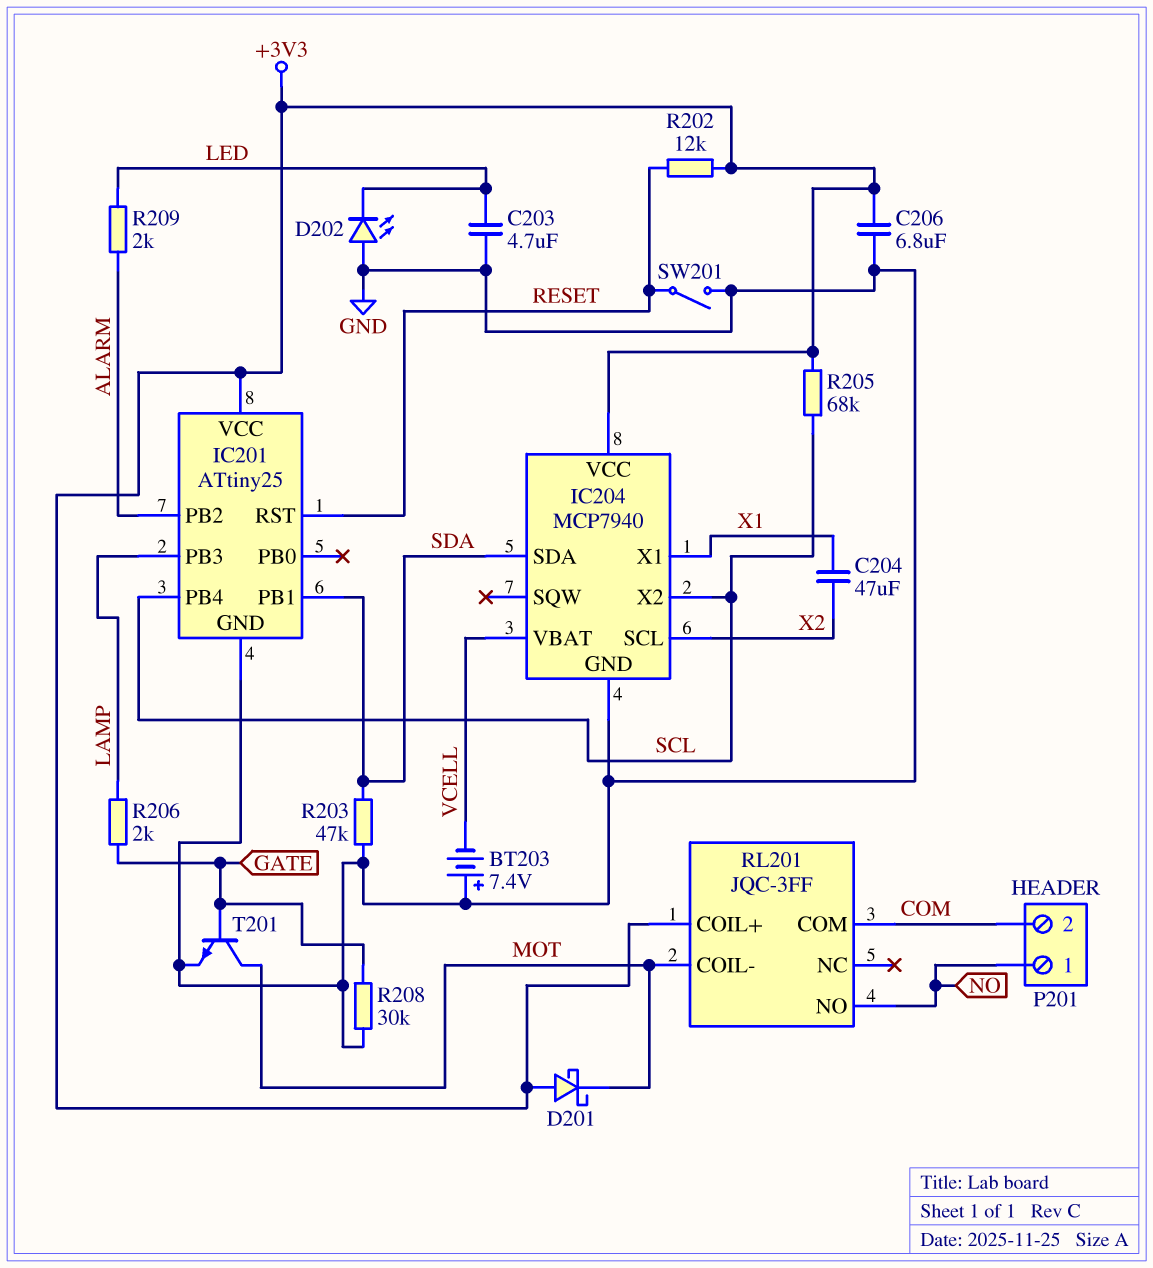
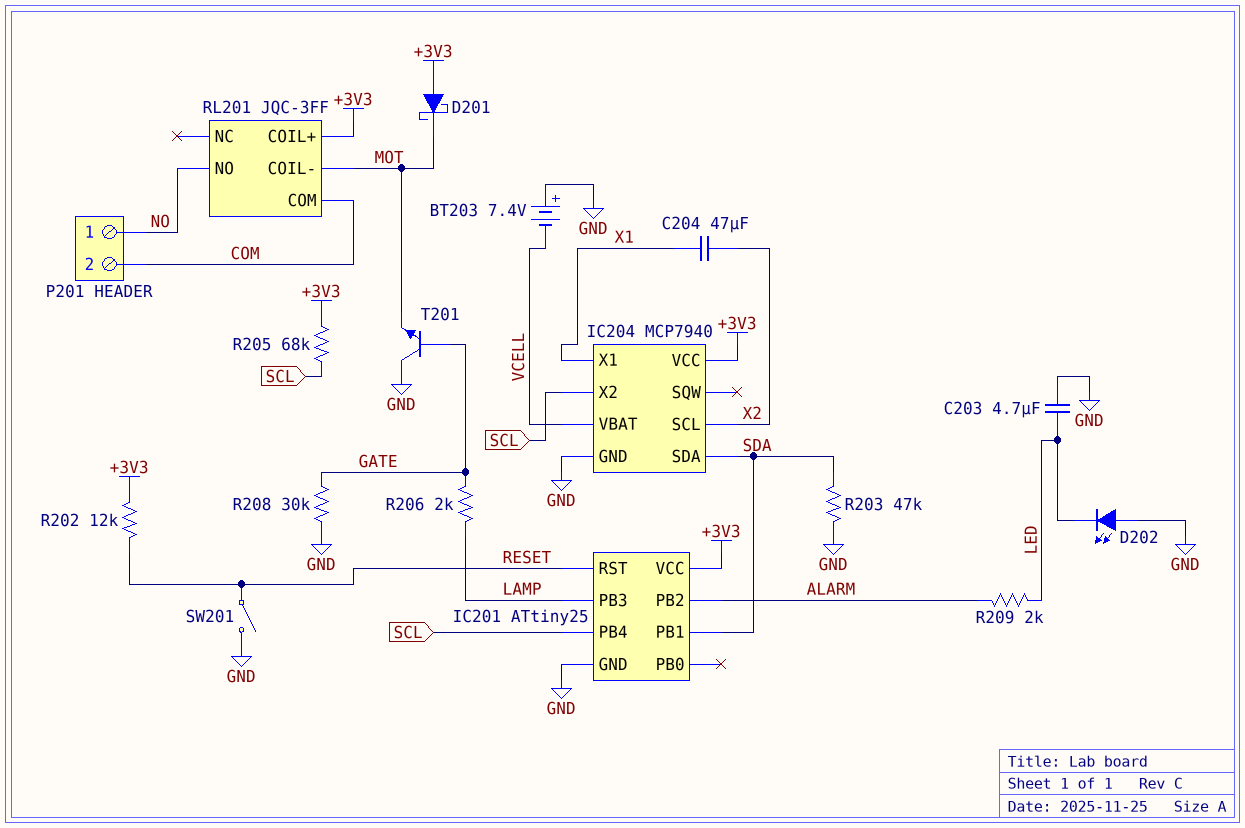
C206: 6.8uF (+3V3, GND) -> none
T201: NPN (B GATE, C MOT, E GND) -> NPN (B GATE, C GND, E MOT)

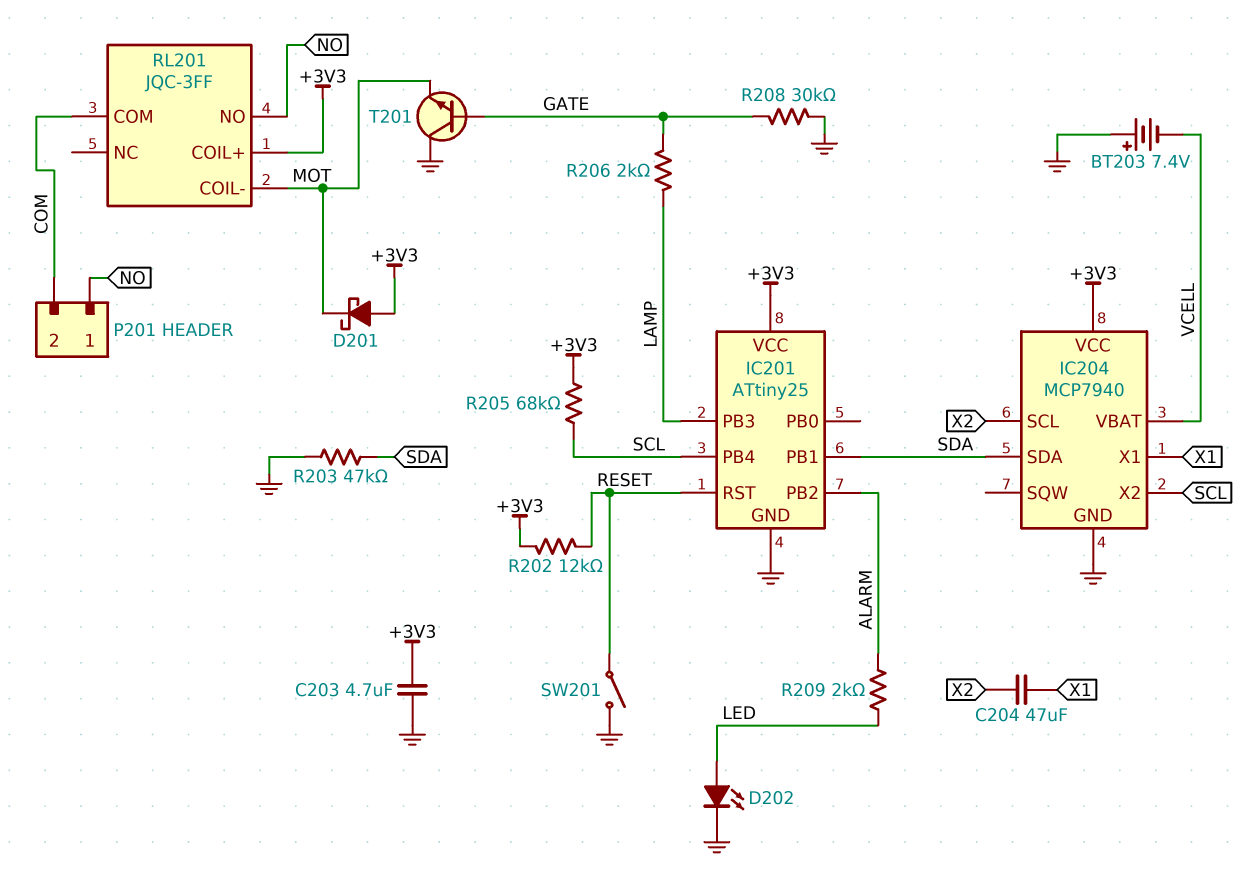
C203: 4.7uF (GND, LED) -> 4.7uF (+3V3, GND)
D202: LED (A GND, K LED) -> LED (A LED, K GND)

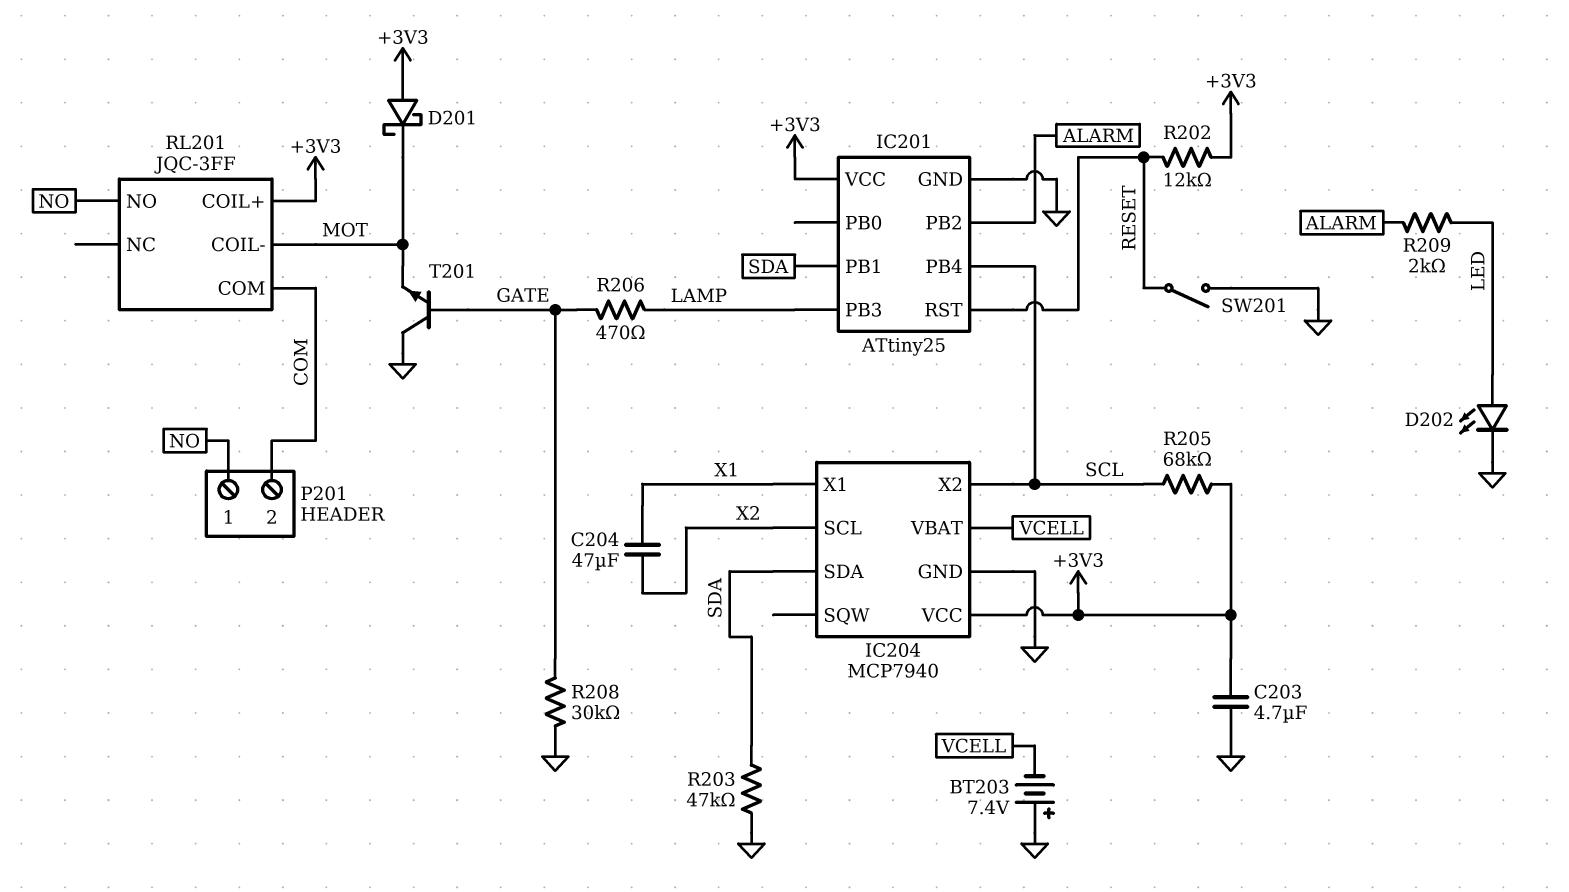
R206: 2k (GATE, LAMP) -> 470 (GATE, LAMP)

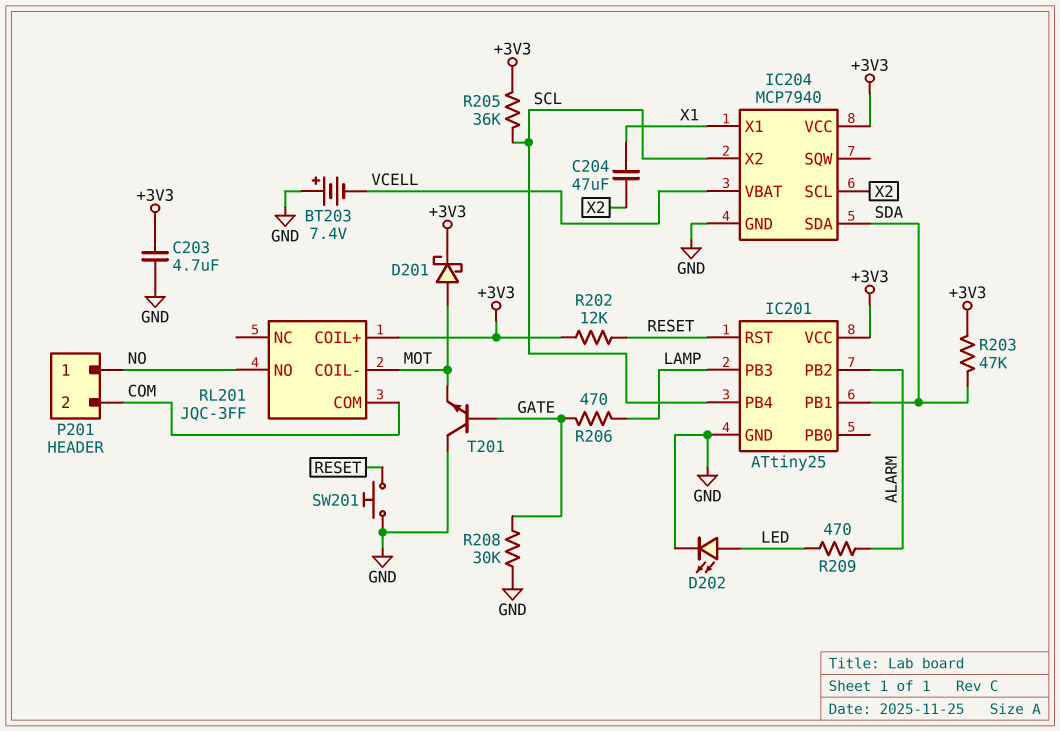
D201: schottky (A +3V3, K MOT) -> schottky (A MOT, K +3V3)
R203: 47k (GND, SDA) -> 47k (+3V3, SDA)
R205: 68k (+3V3, SCL) -> 36k (+3V3, SCL)
R209: 2k (ALARM, LED) -> 470 (ALARM, LED)
SW201: switch (GND, RESET) -> button (GND, RESET)

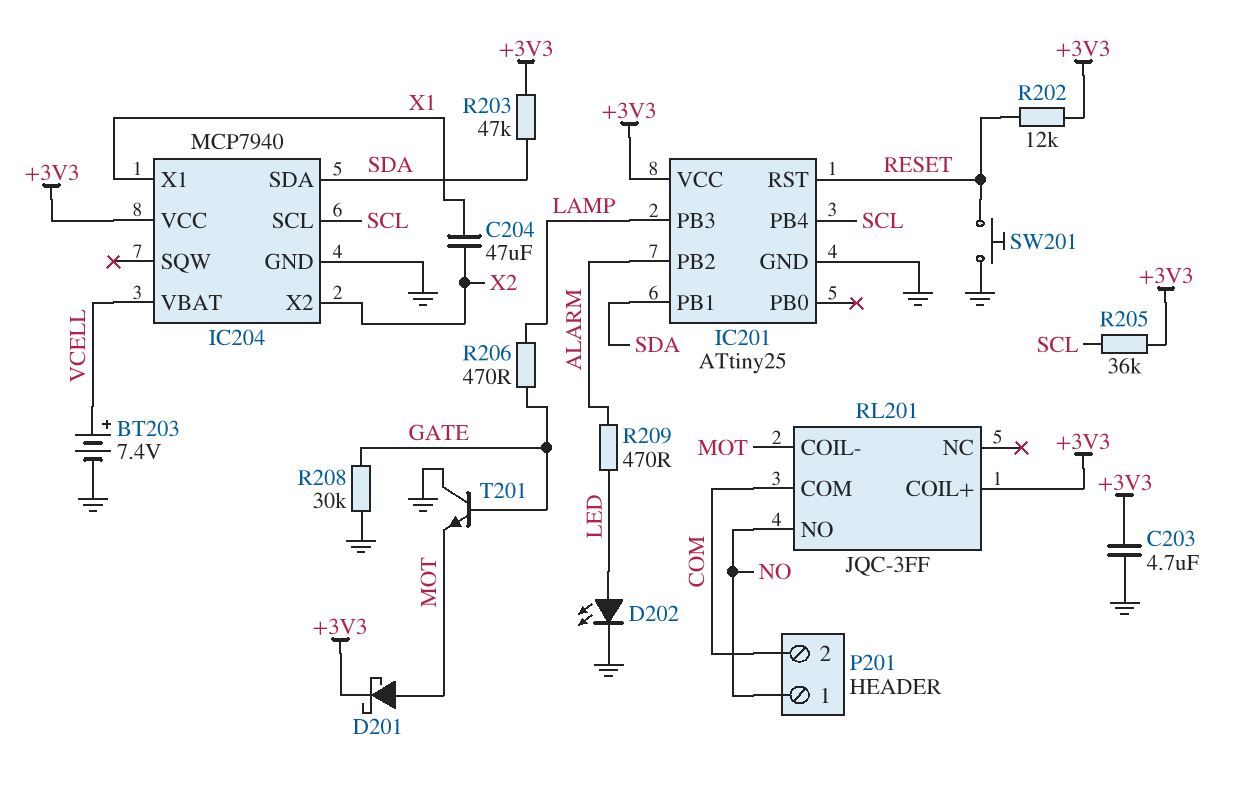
BT203: 7.4V (plus GND, minus VCELL) -> 7.4V (plus VCELL, minus GND)
IC204 pin SCL: X2 -> SCL
IC204 pin X2: SCL -> X2

